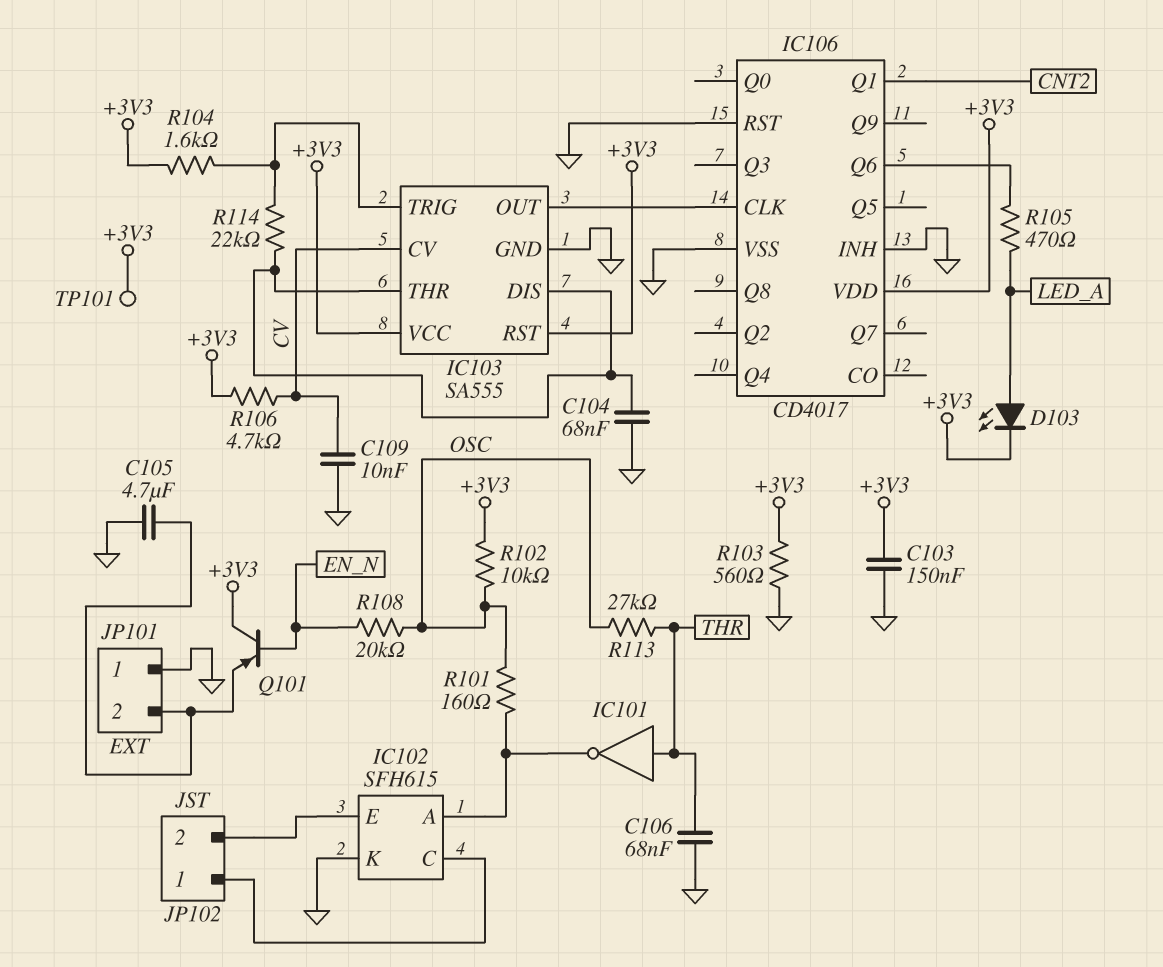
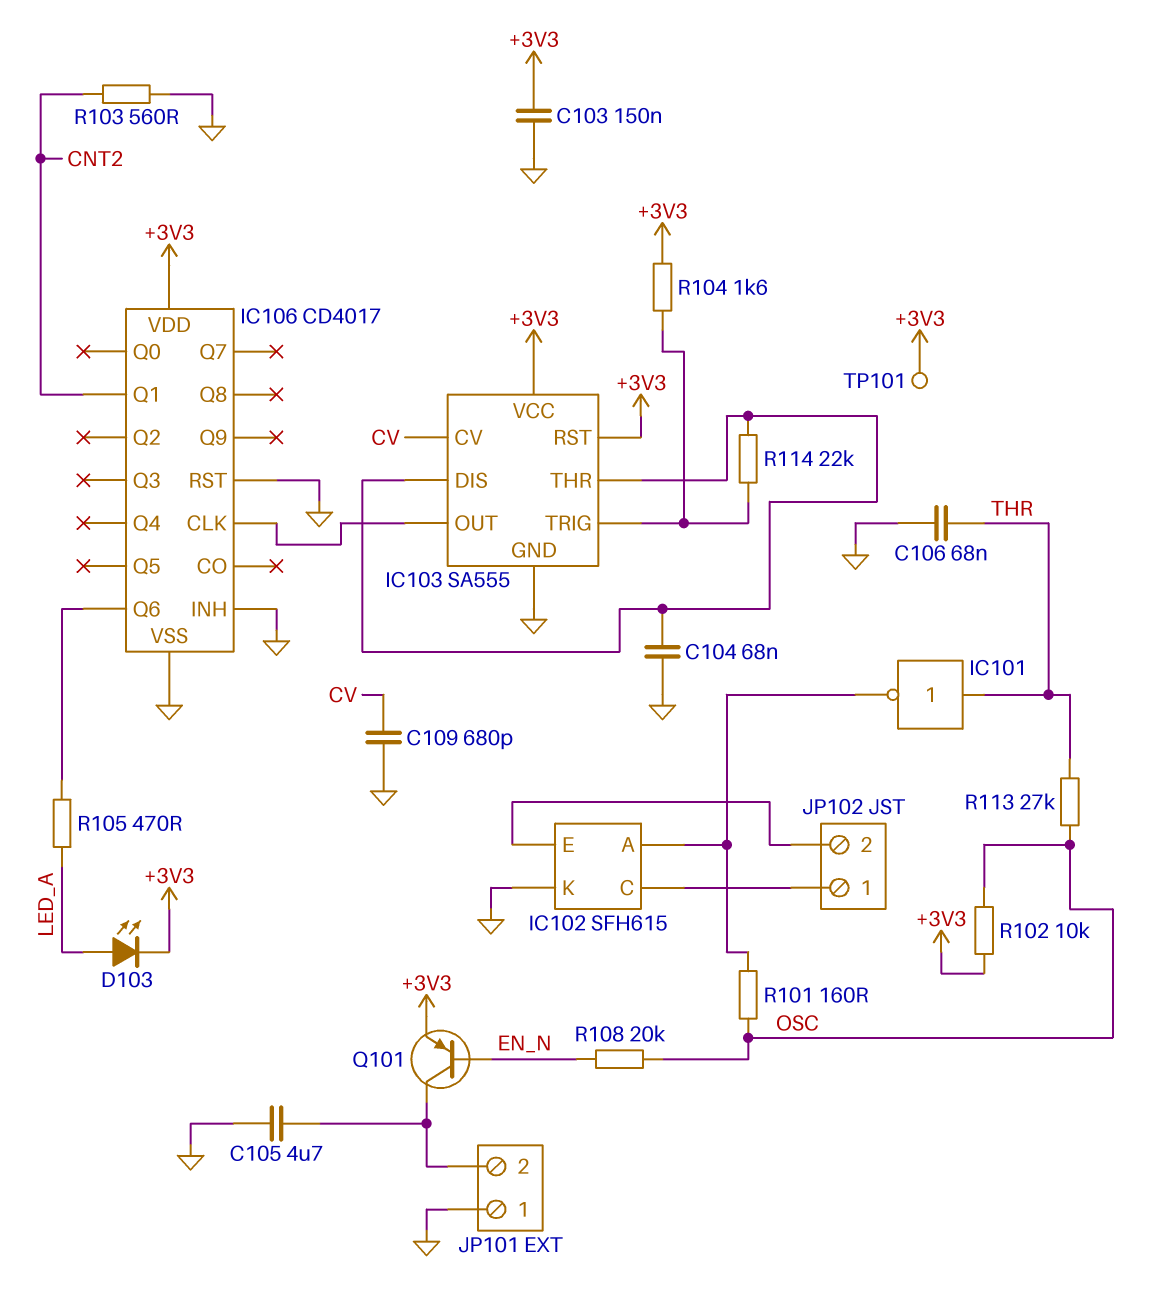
C109: 10nF (CV, GND) -> 680pF (CV, GND)
Q101: PNP (B EN_N, C +3V3, E JP101/2) -> PNP (B EN_N, C JP101/2, E +3V3)
R103: 560 (+3V3, GND) -> 560 (CNT2, GND)
R106: 4.7k (+3V3, CV) -> none

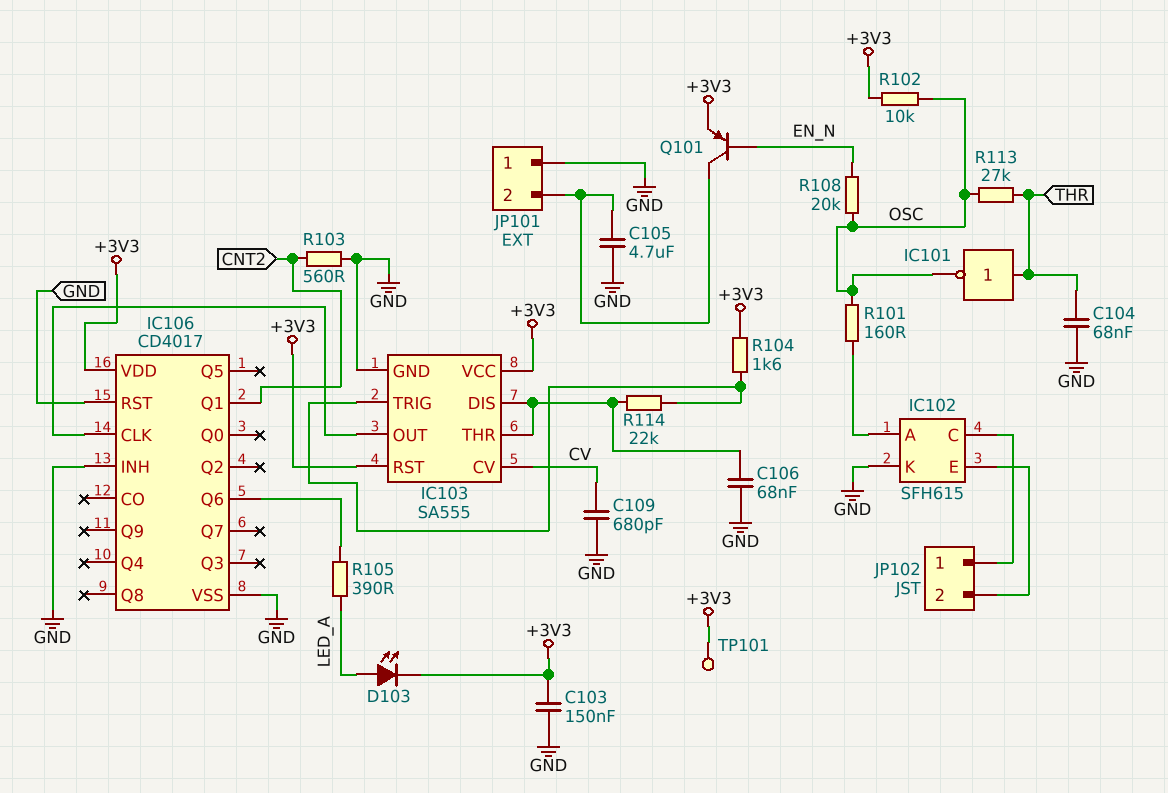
C104: 68nF (GND, IC103/DIS) -> 68nF (GND, THR)
C106: 68nF (GND, THR) -> 68nF (GND, IC103/DIS)
IC101: NOT (in THR, out IC102/A) -> NOT (in THR, out OSC)
R105: 470 (IC106/Q6, LED_A) -> 390 (IC106/Q6, LED_A)

